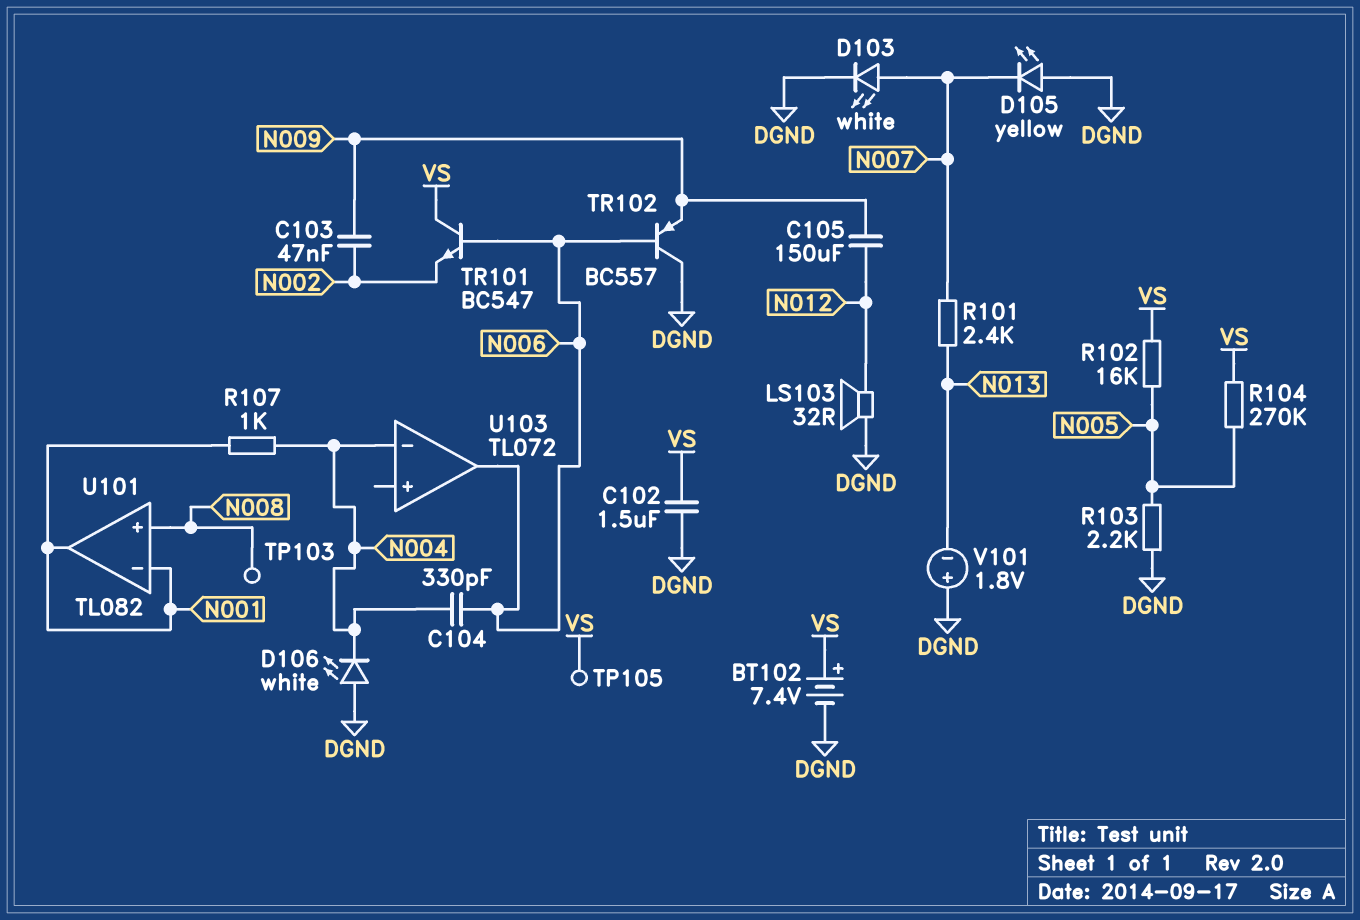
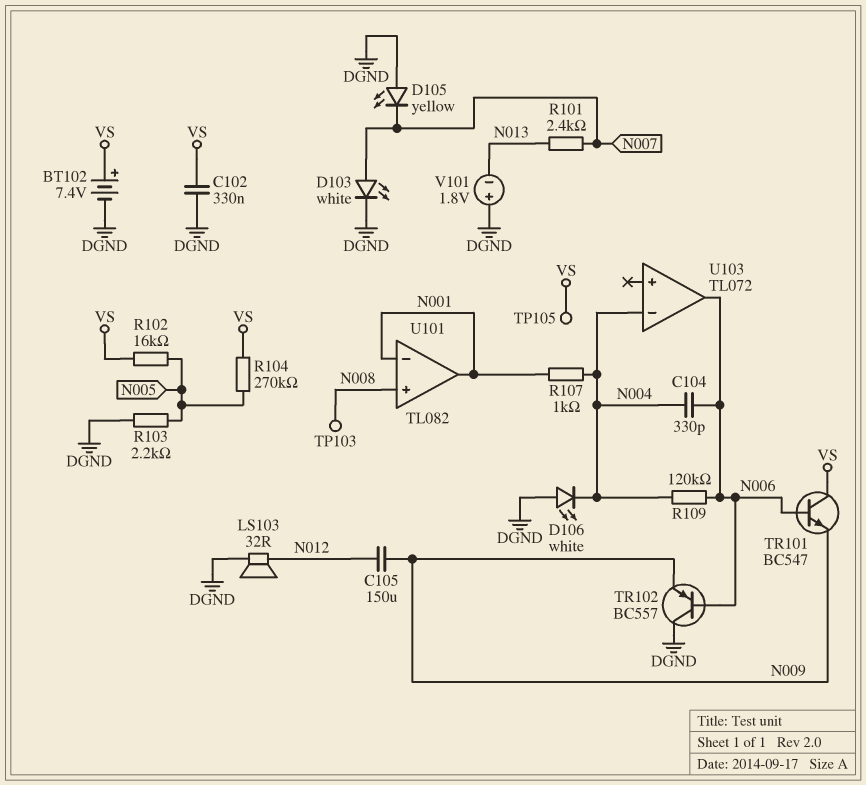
C102: 1.5uF (DGND, VS) -> 330nF (DGND, VS)
C103: 47nF (N002, N009) -> none
R109: none -> 120k (N004, N006)
TR101: NPN BC547 (B N006, C VS, E N002) -> NPN BC547 (B N006, C VS, E N009)

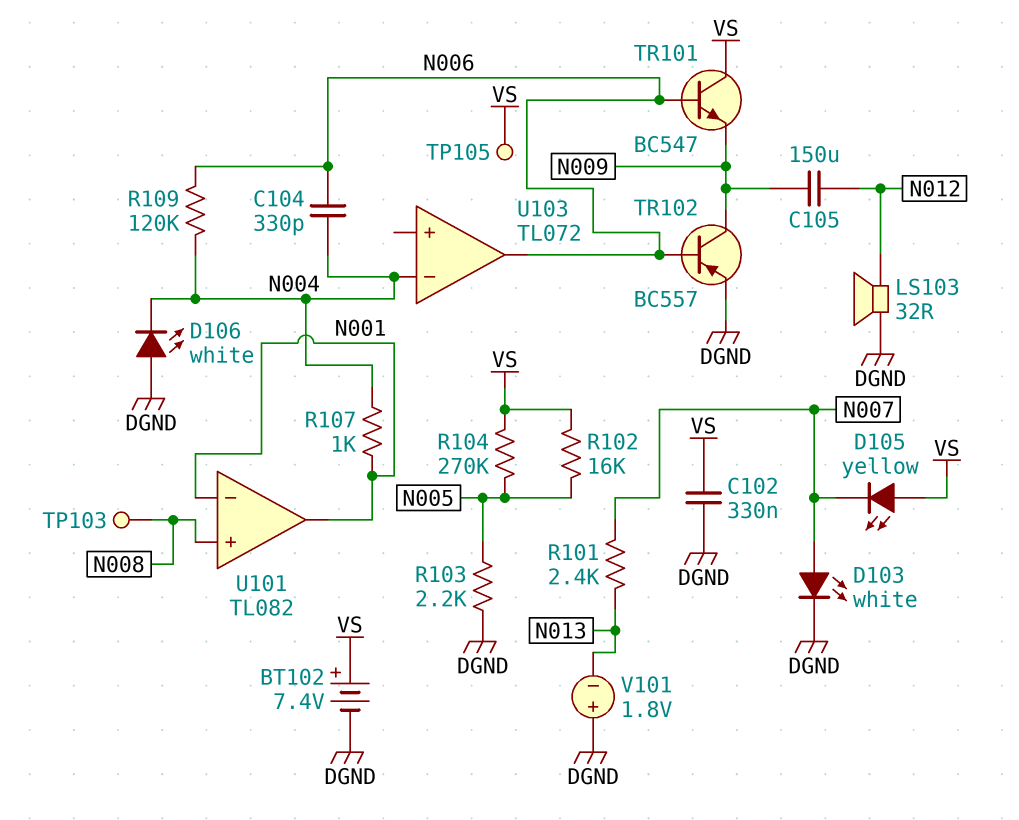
D105: LED yellow (A DGND, K N007) -> LED yellow (A VS, K N007)
TR102: PNP BC557 (B N006, C DGND, E N009) -> PNP BC557 (B N006, C N009, E DGND)

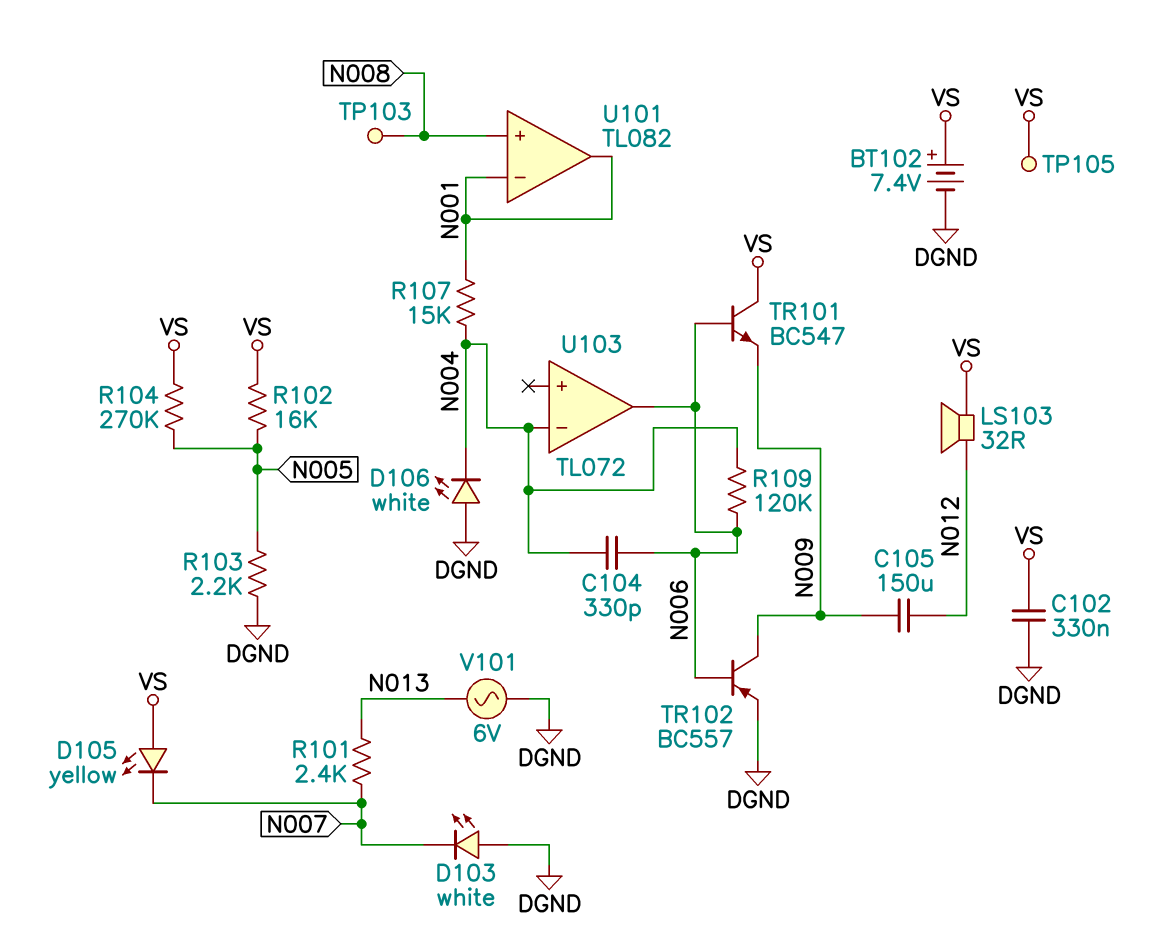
D103: LED white (A N007, K DGND) -> LED white (A DGND, K N007)
LS103: speaker 32R (DGND, N012) -> speaker 32R (N012, VS)
R107: 1k (N001, N004) -> 15k (N001, N004)
V101: 1.8V (plus DGND, minus N013) -> AC 6V (DGND, N013)

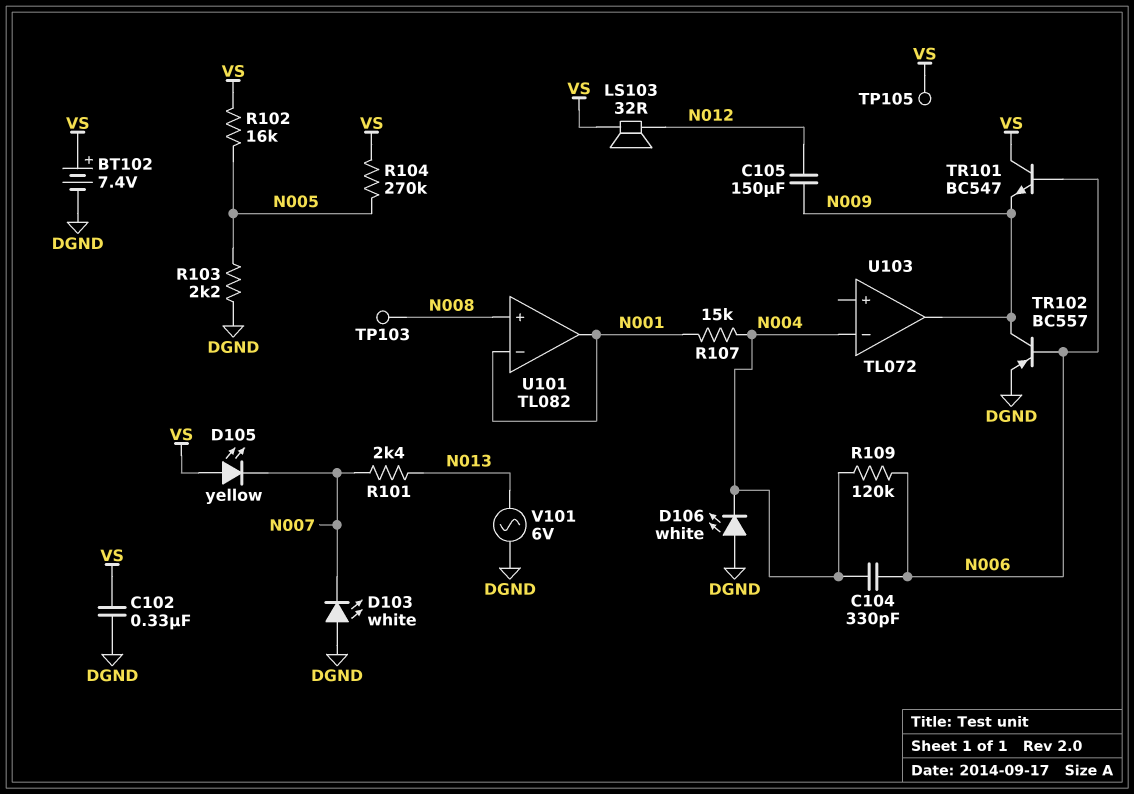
U103 pin out: N006 -> N009

